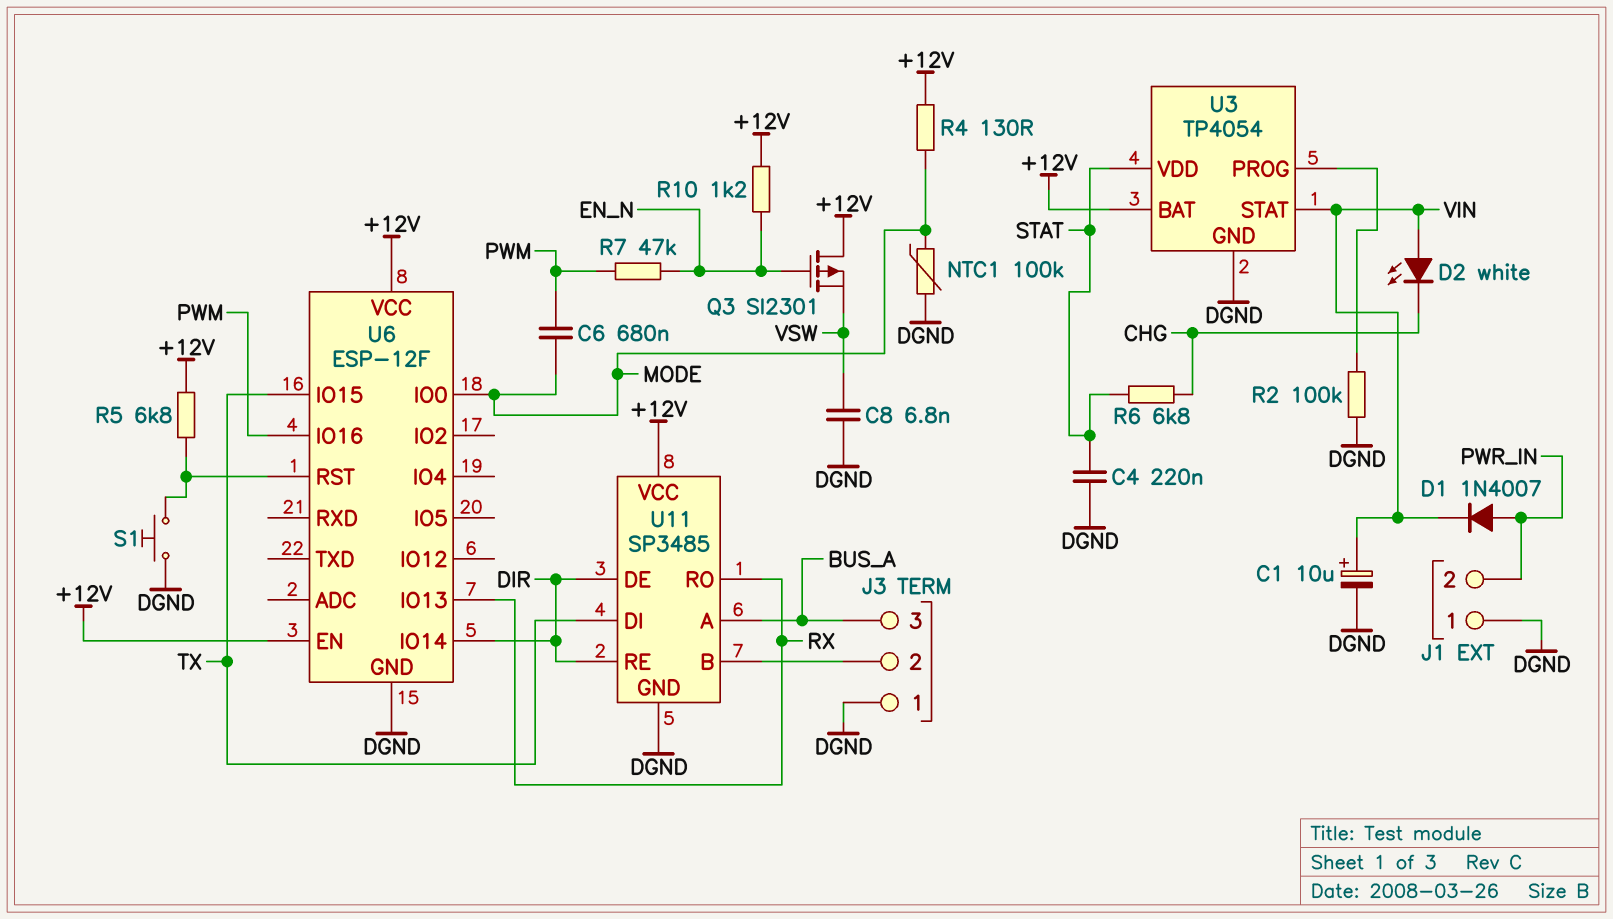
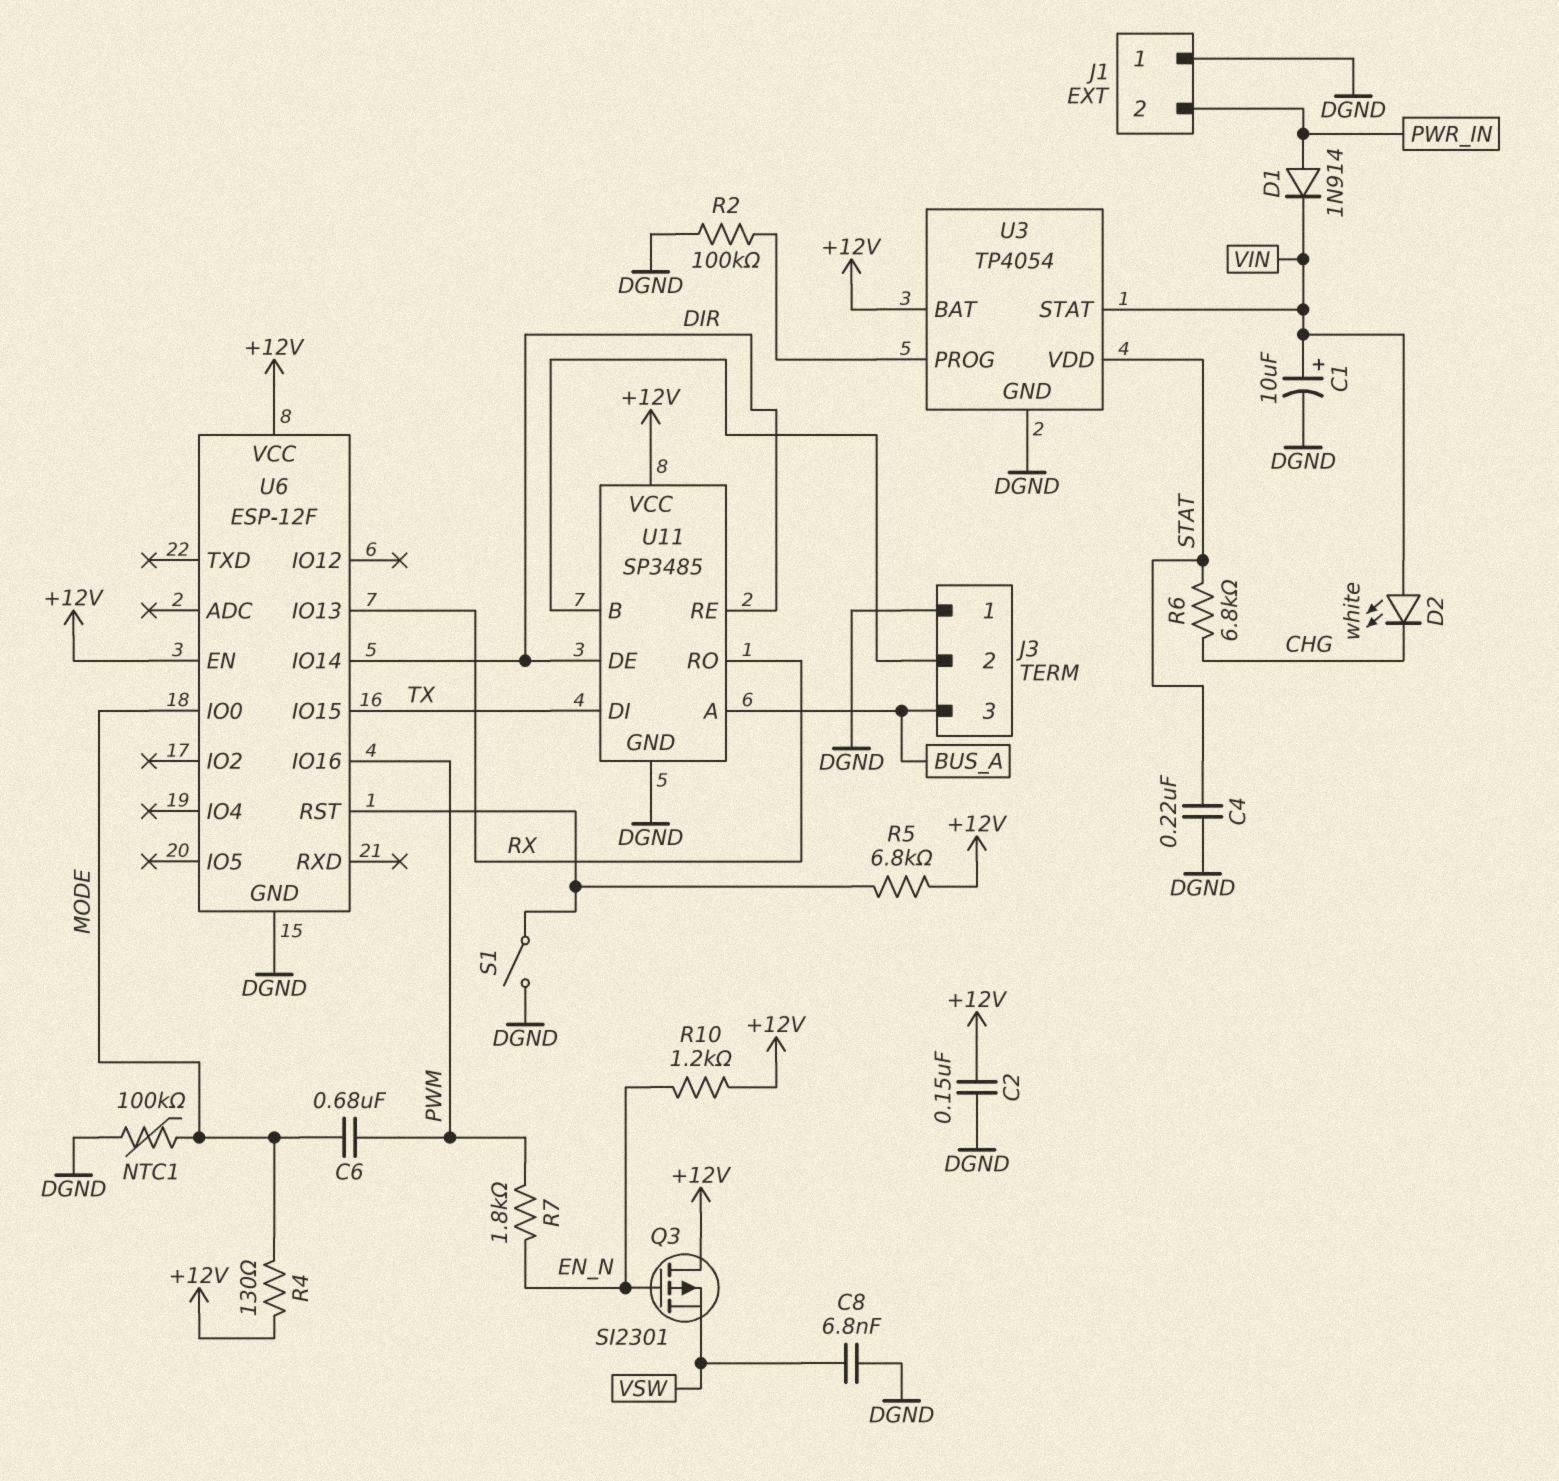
C2: none -> 150nF (+12V, DGND)
D1: diode 1N4007 (A PWR_IN, K VIN) -> diode 1N914 (A PWR_IN, K VIN)
R7: 47k (EN_N, PWM) -> 1.8k (EN_N, PWM)
S1: button (DGND, U6/RST) -> switch (DGND, U6/RST)

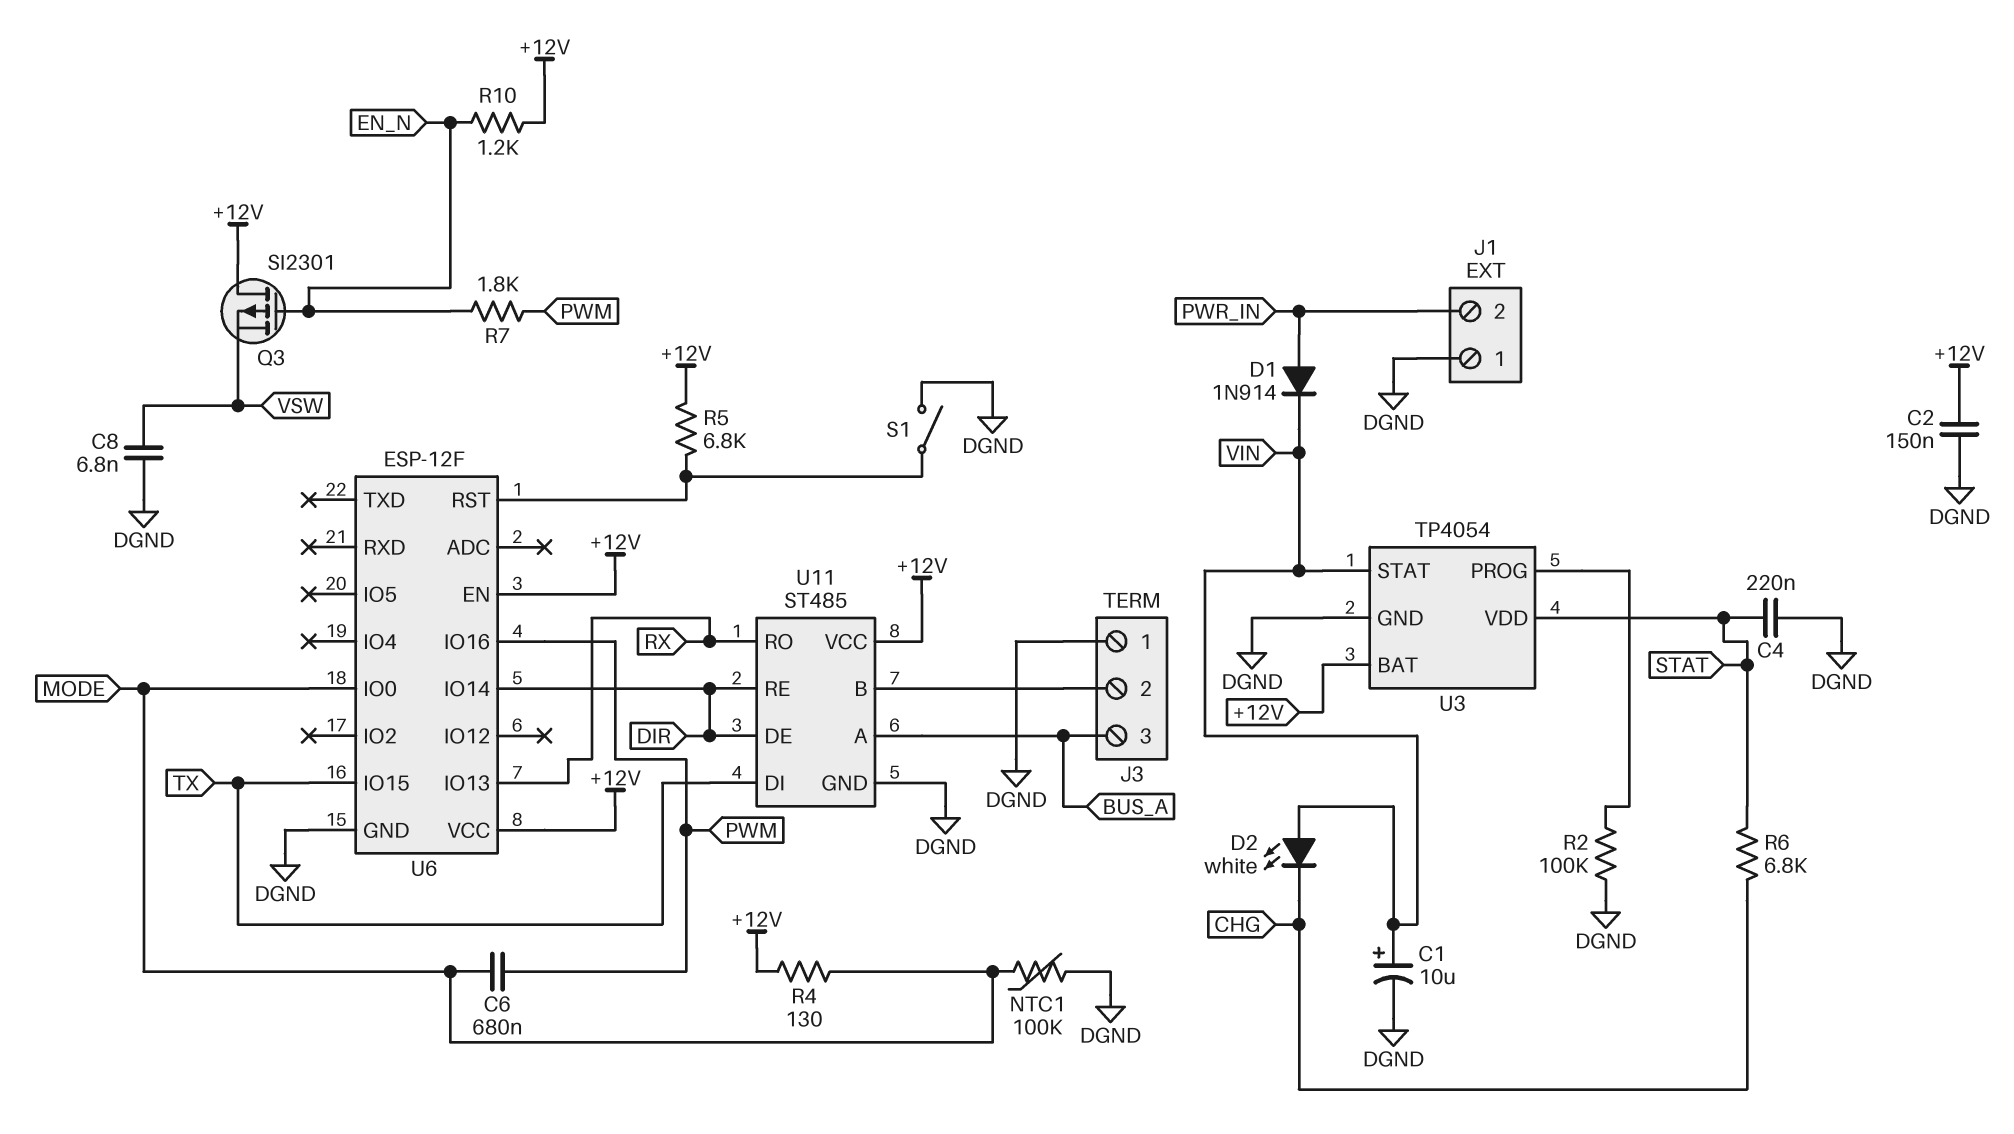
U11: SP3485 -> ST485

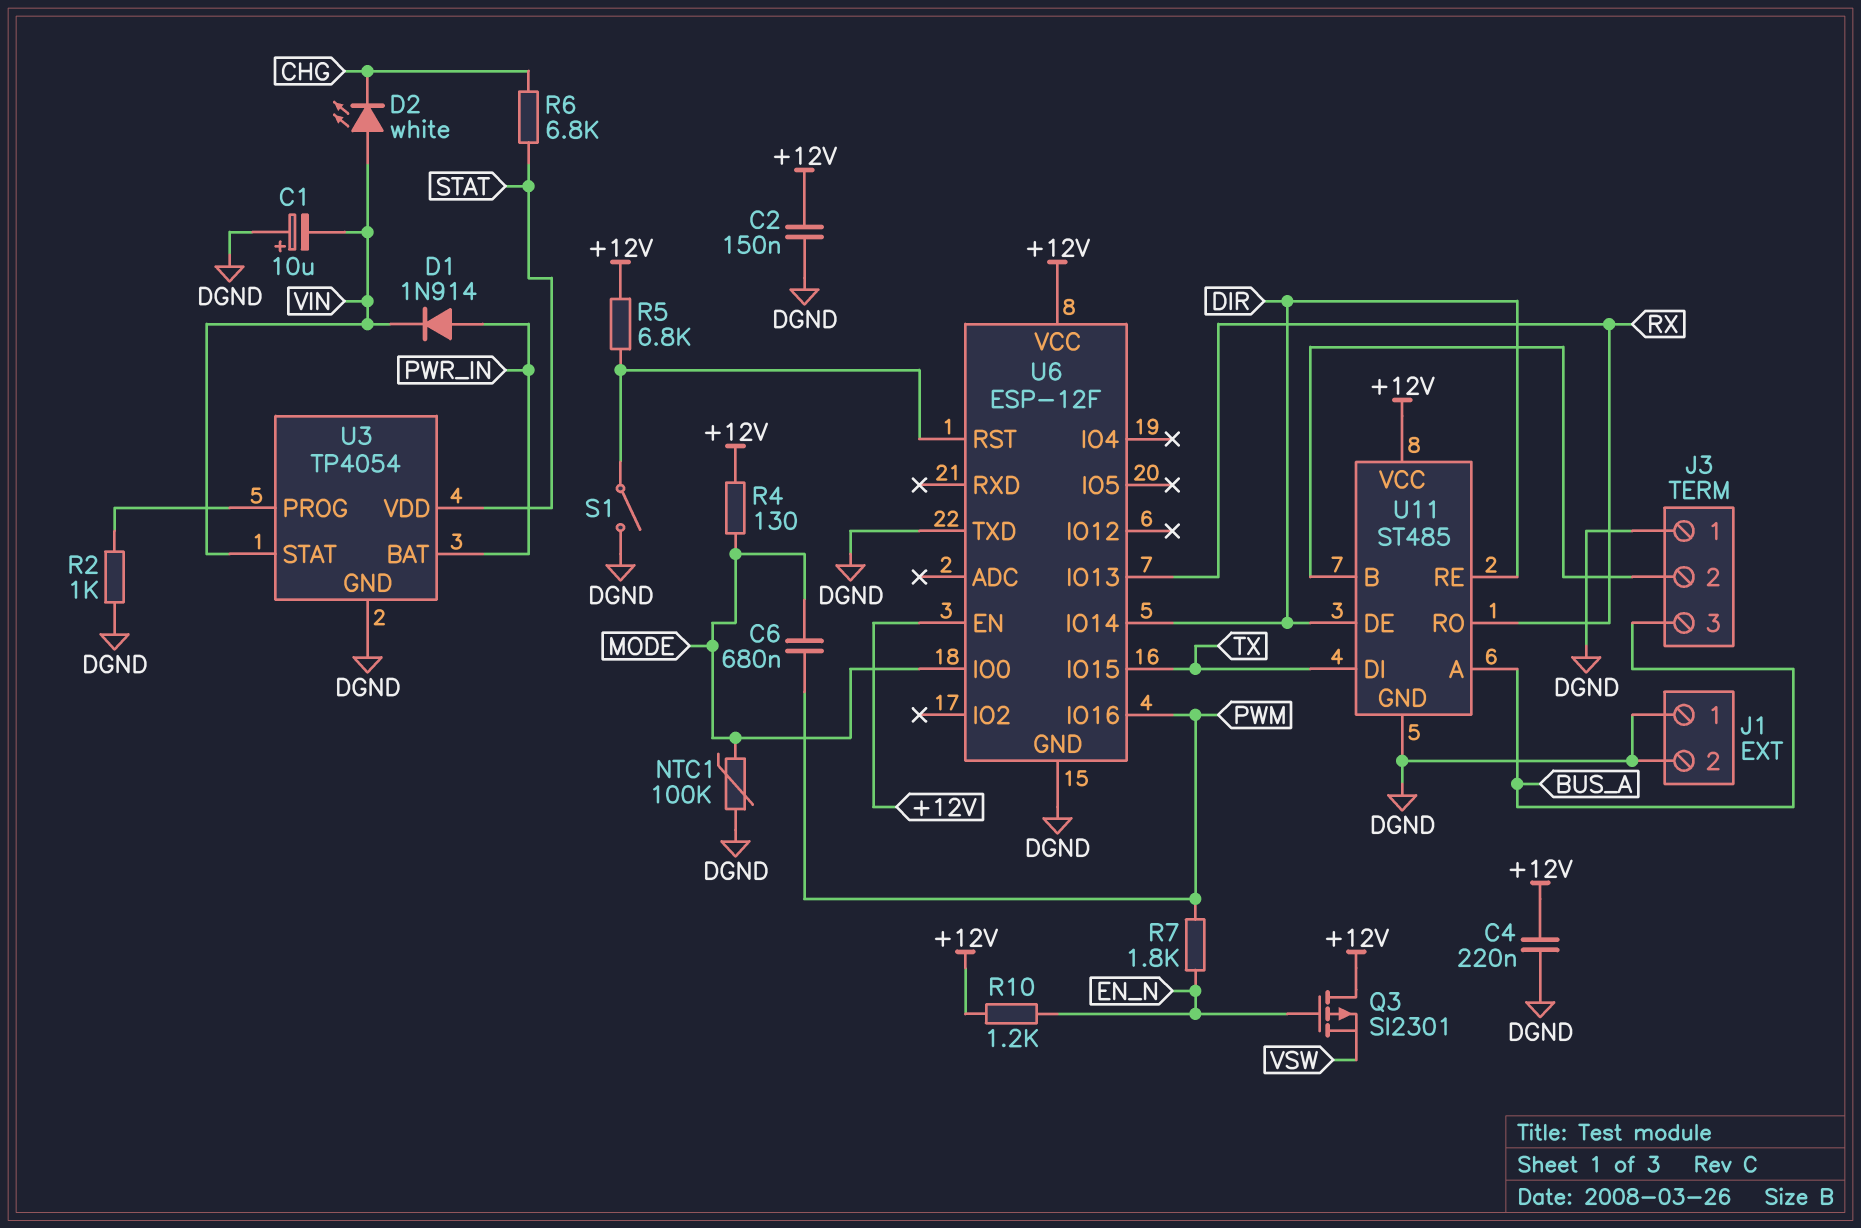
C1: 10uF (plus VIN, minus DGND) -> 10uF (plus DGND, minus VIN)
C4: 220nF (DGND, STAT) -> 220nF (+12V, DGND)
C8: 6.8nF (DGND, VSW) -> none
J1 pin 2: PWR_IN -> DGND
R2: 100k (DGND, U3/PROG) -> 1k (DGND, U3/PROG)
U3 pin BAT: +12V -> PWR_IN
U6 pin TXD: none -> DGND

